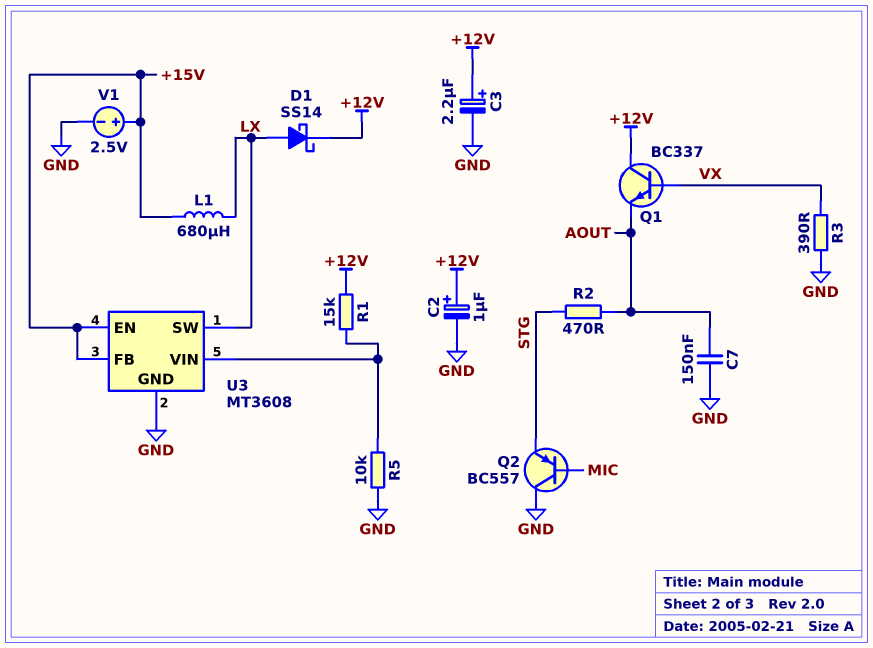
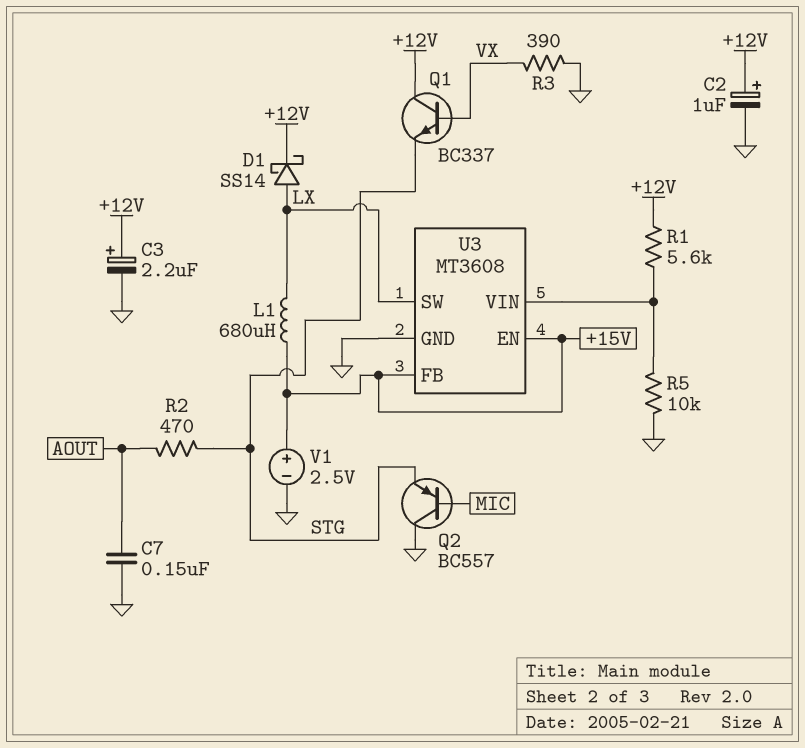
Q1: NPN BC337 (B VX, C +12V, E AOUT) -> NPN BC337 (B VX, C +12V, E STG)
R1: 15k (+12V, U3/VIN) -> 5.6k (+12V, U3/VIN)

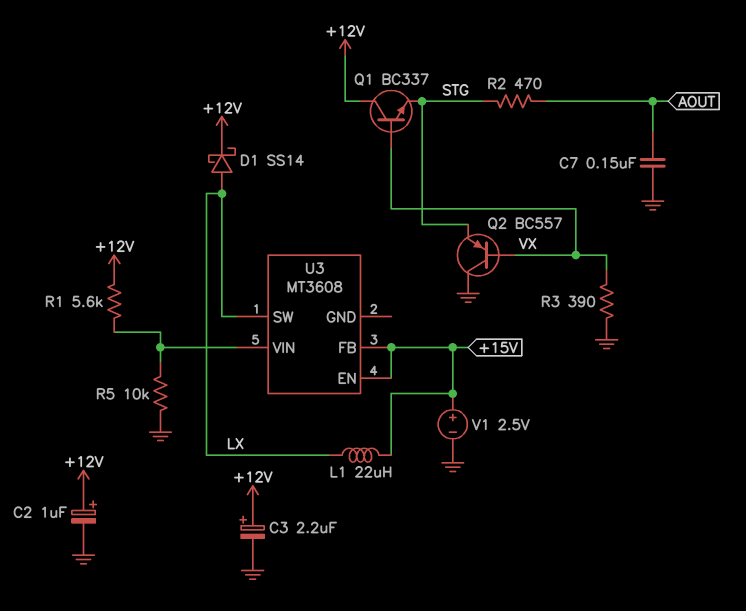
L1: 680uH (+15V, LX) -> 22uH (+15V, LX)
Q2: PNP BC557 (B MIC, C GND, E STG) -> PNP BC557 (B VX, C GND, E STG)
U3 pin GND: GND -> none

